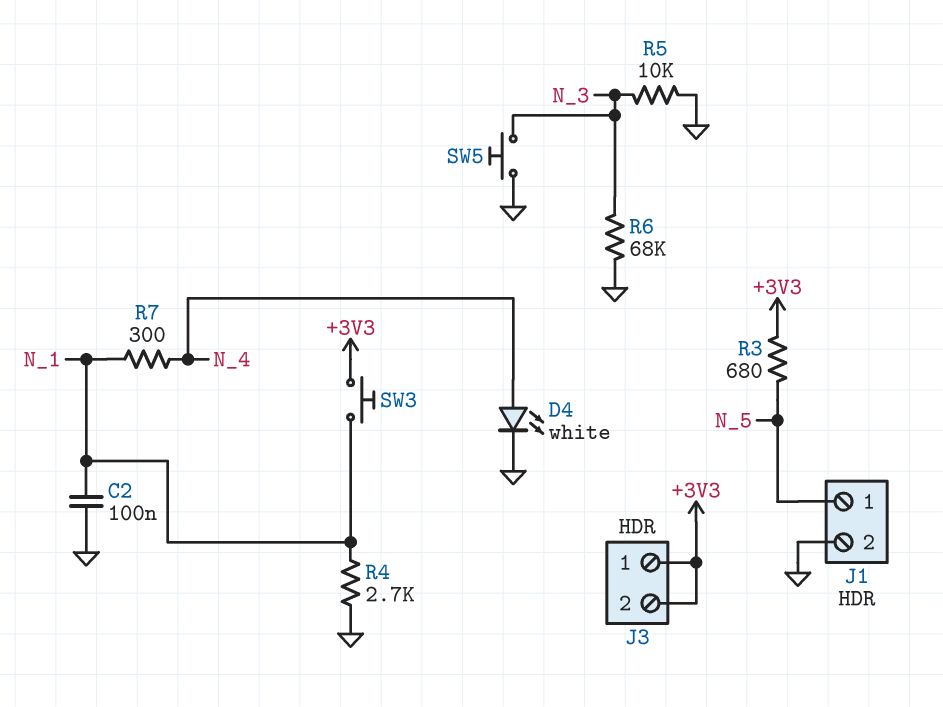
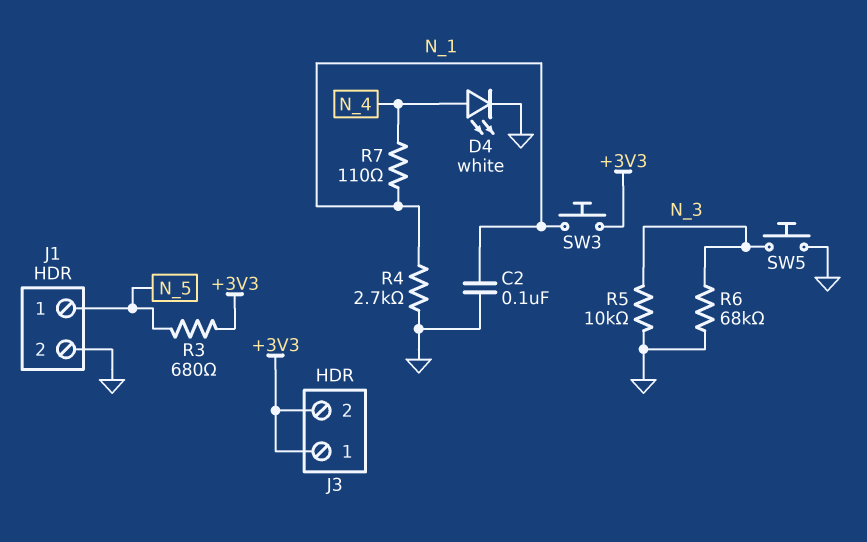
R7: 300 (N_1, N_4) -> 110 (N_1, N_4)

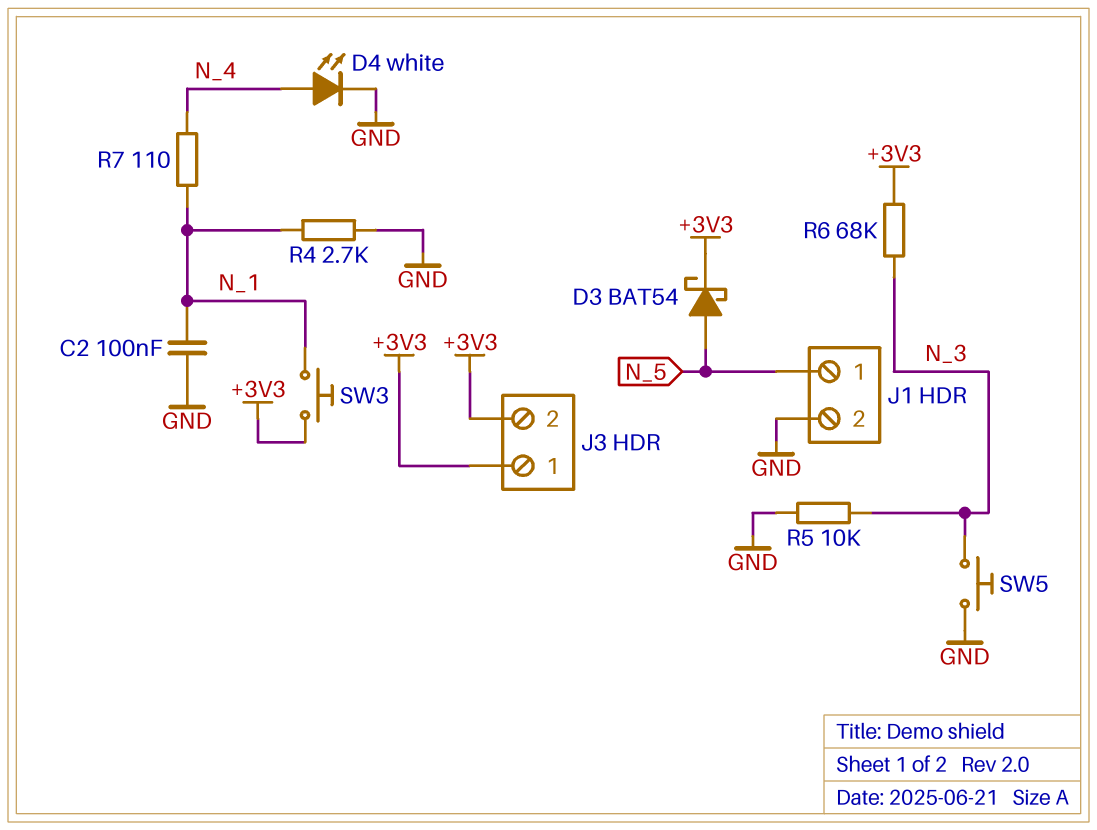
D3: none -> schottky BAT54 (A N_5, K +3V3)
R3: 680 (+3V3, N_5) -> none
R6: 68k (GND, N_3) -> 68k (+3V3, N_3)

